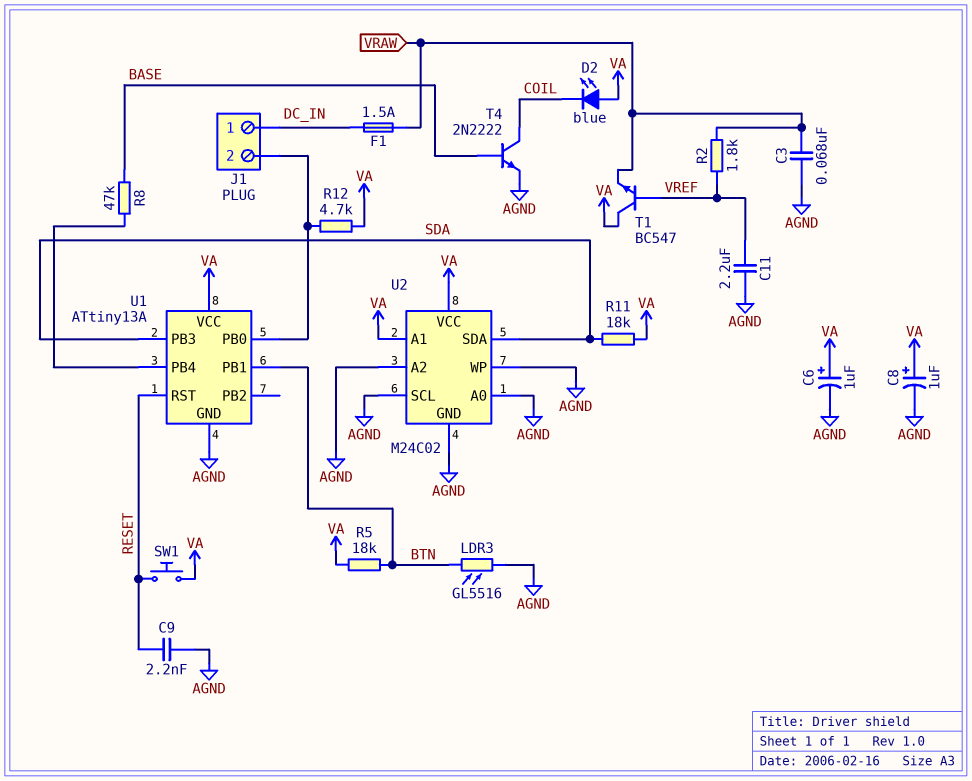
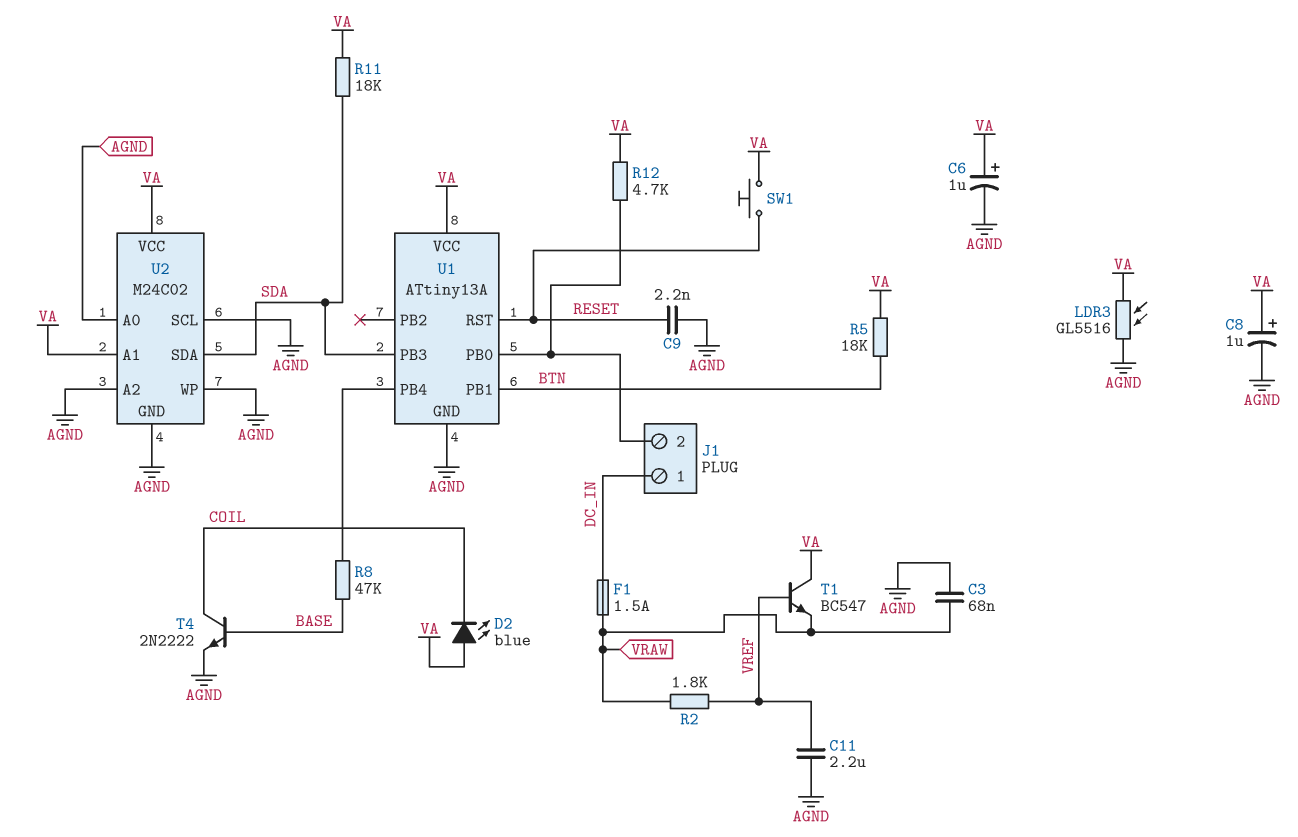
LDR3: GL5516 (AGND, BTN) -> GL5516 (AGND, VA)

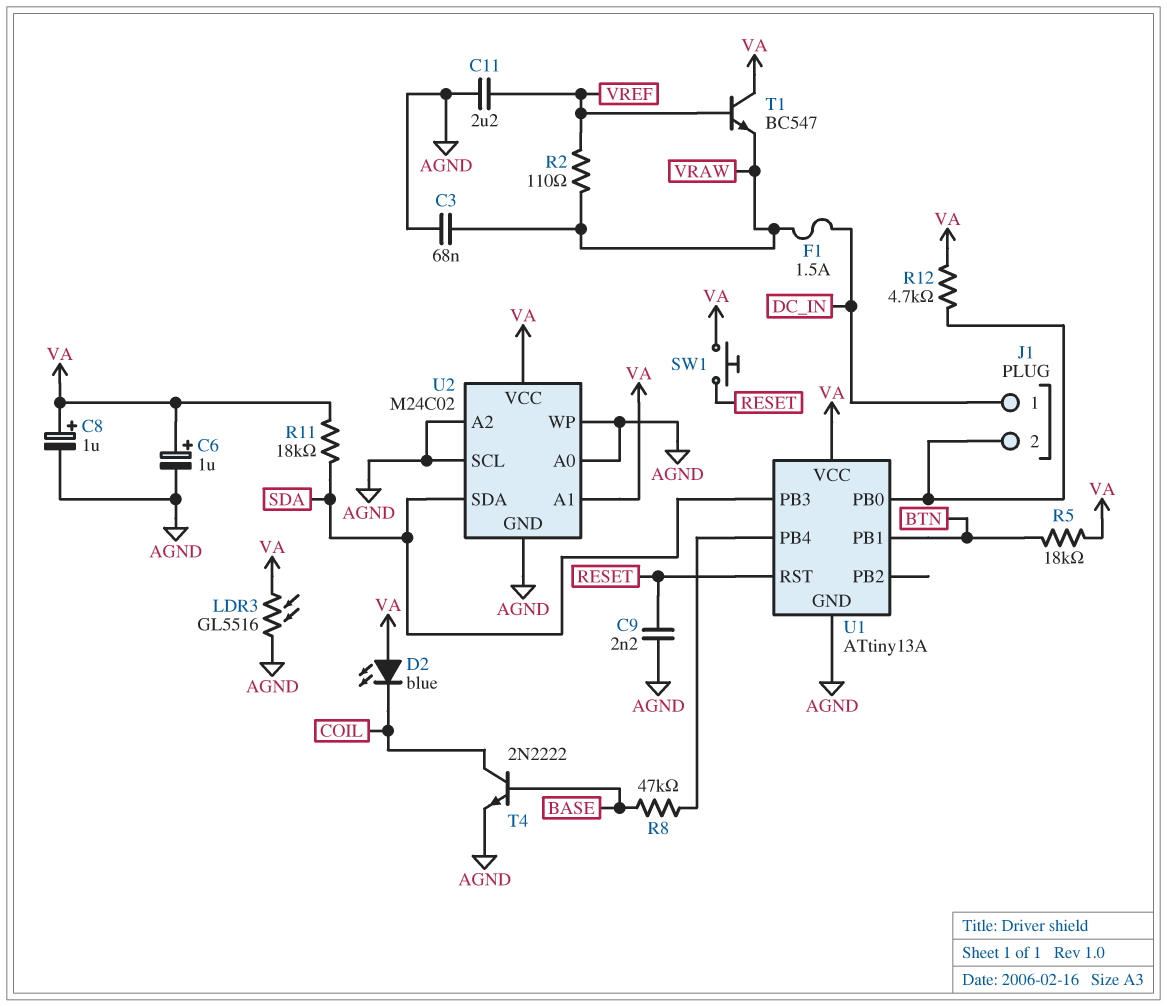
R2: 1.8k (VRAW, VREF) -> 110 (VRAW, VREF)

